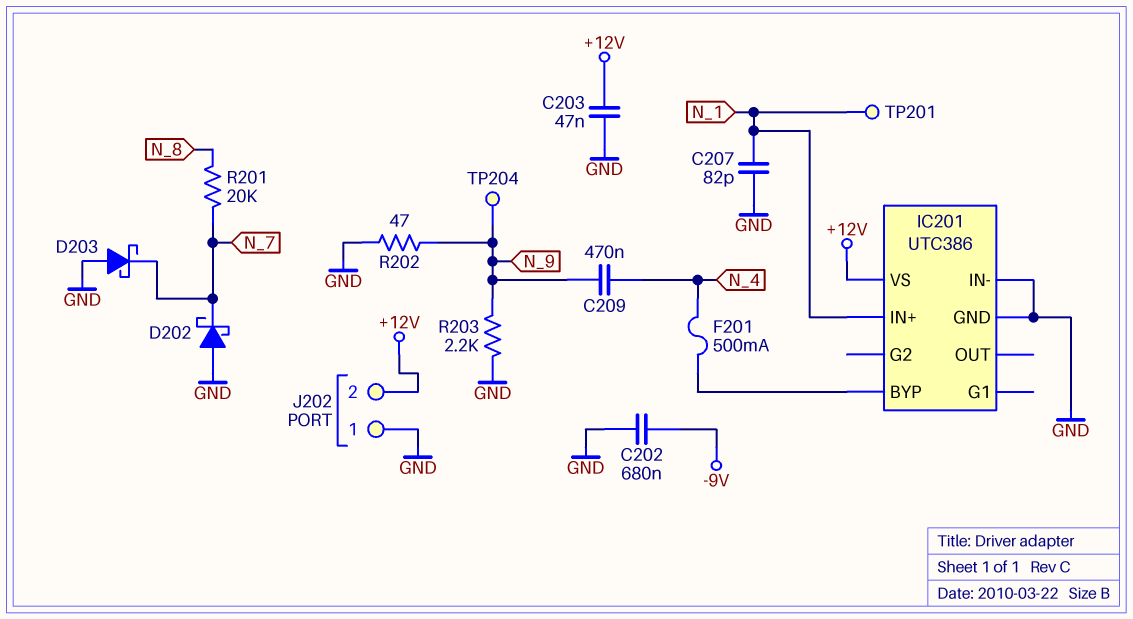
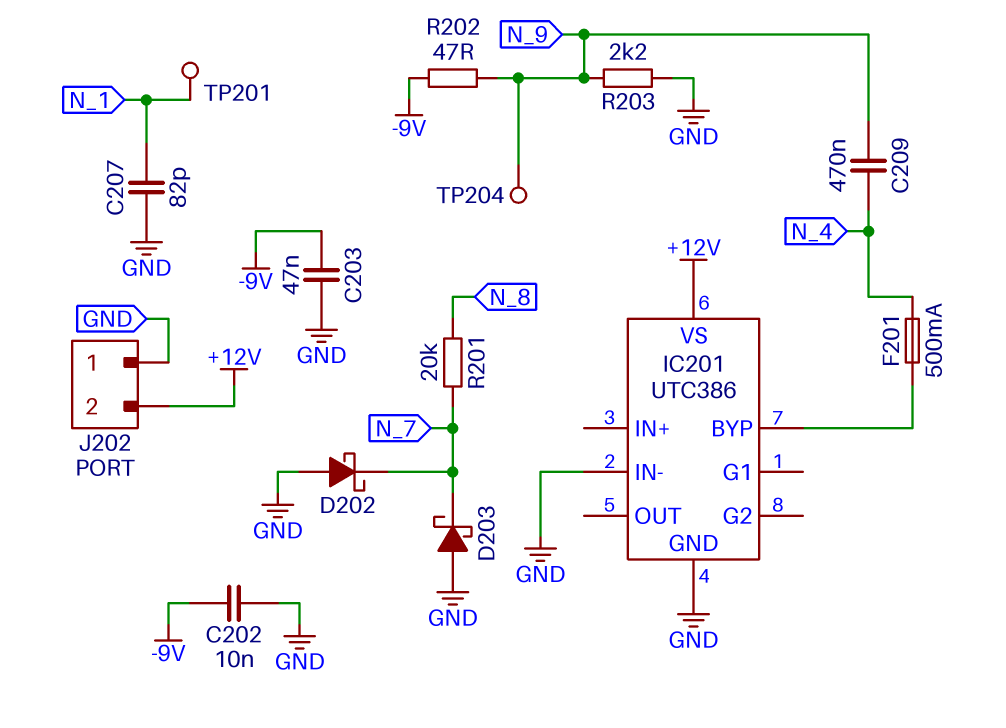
C202: 680nF (-9V, GND) -> 10nF (-9V, GND)
C203: 47nF (+12V, GND) -> 47nF (-9V, GND)
IC201 pin IN+: N_1 -> none
R202: 47 (GND, N_9) -> 47 (-9V, N_9)

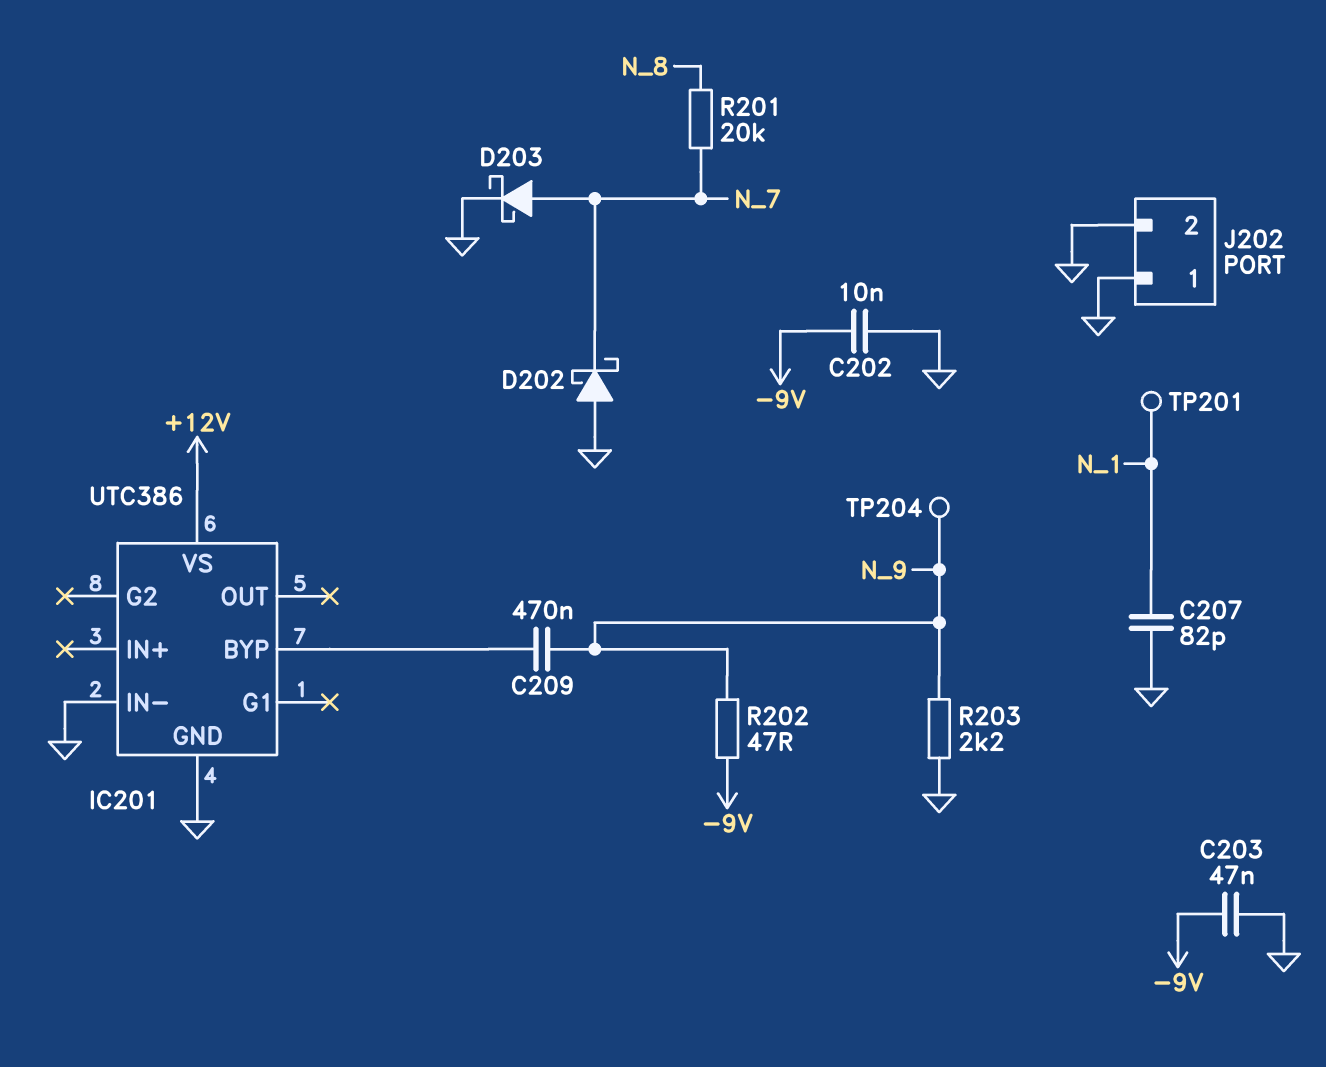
C209: 470nF (N_4, N_9) -> 470nF (IC201/BYP, N_9)
D203: schottky (A GND, K N_7) -> schottky (A N_7, K GND)
F201: 500mA (IC201/BYP, N_4) -> none
J202 pin 2: +12V -> GND

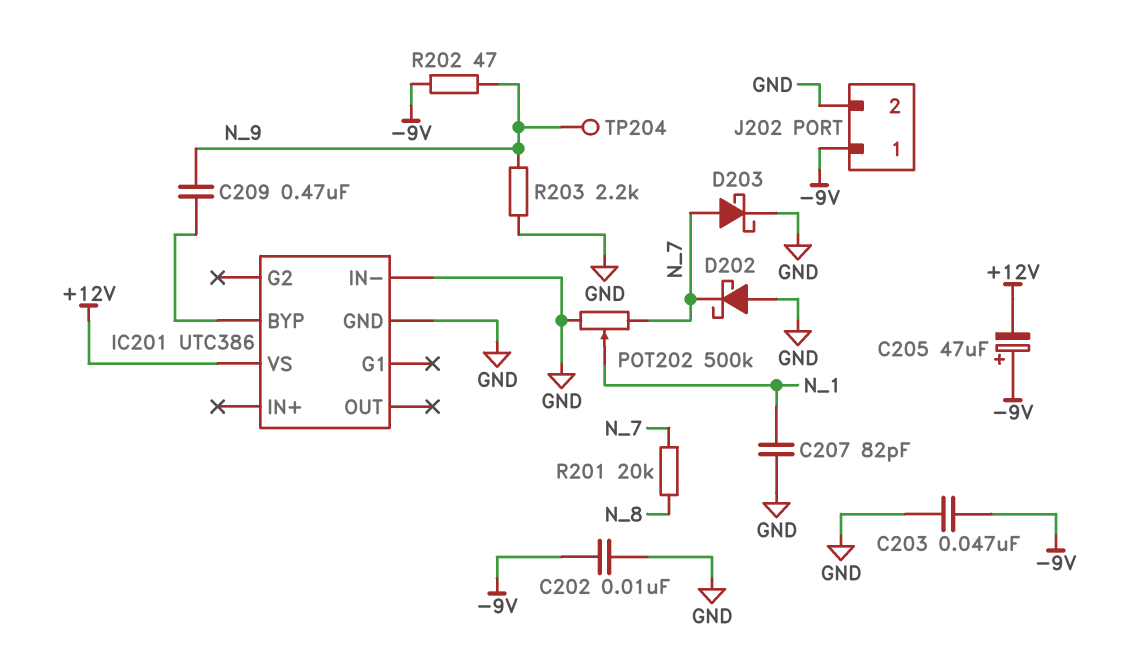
C205: none -> 47uF (plus -9V, minus +12V)
J202 pin 1: GND -> -9V
POT202: none -> 500k (GND, N_7, wiper N_1)
TP201: test point (N_1) -> none

